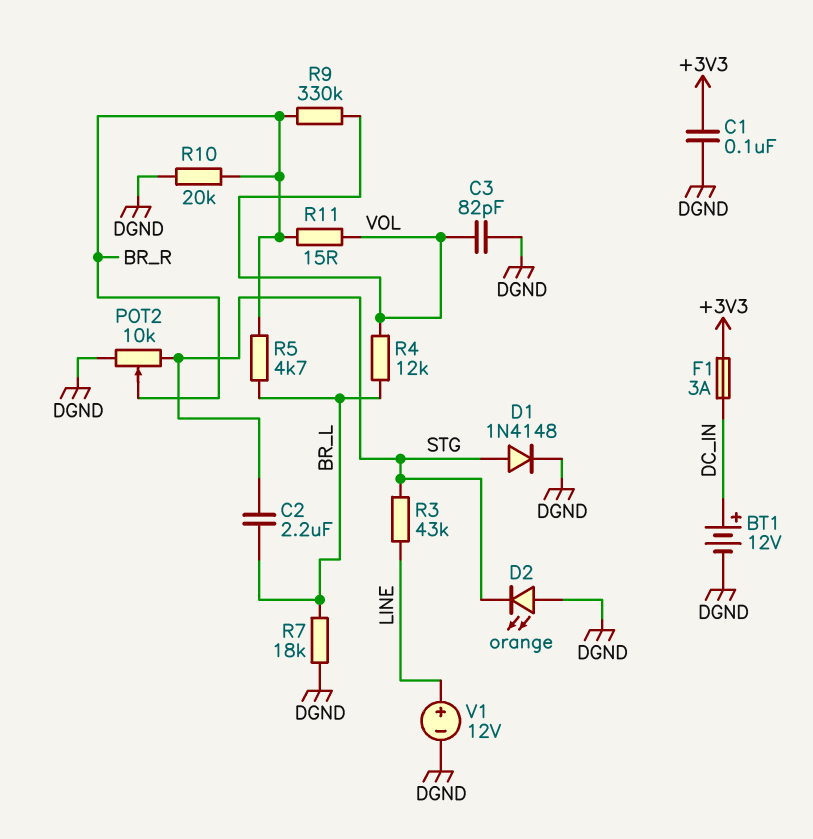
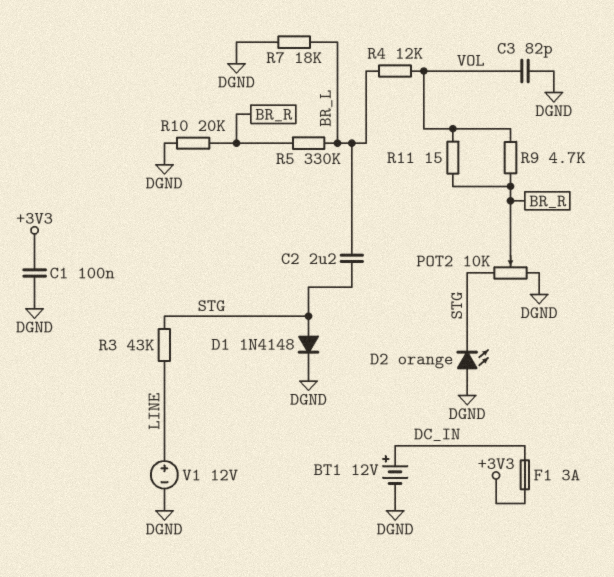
R5: 4.7k (BR_L, BR_R) -> 330k (BR_L, BR_R)
R9: 330k (BR_R, VOL) -> 4.7k (BR_R, VOL)

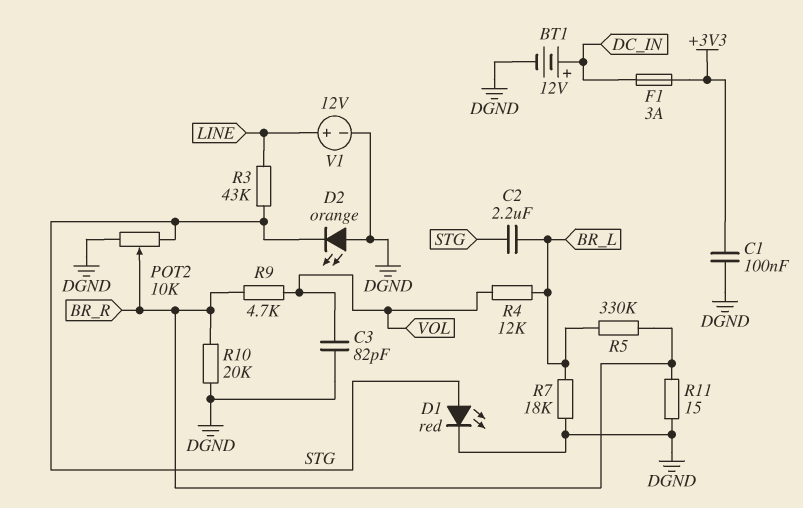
D1: diode 1N4148 (A STG, K DGND) -> LED red (A STG, K DGND)
R11: 15 (BR_R, VOL) -> 15 (BR_R, DGND)

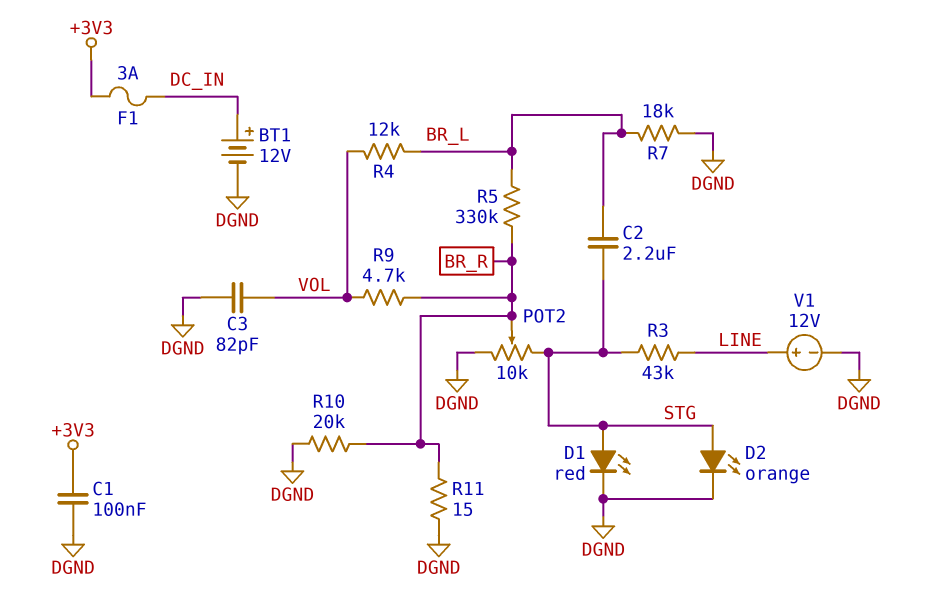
D2: LED orange (A DGND, K STG) -> LED orange (A STG, K DGND)

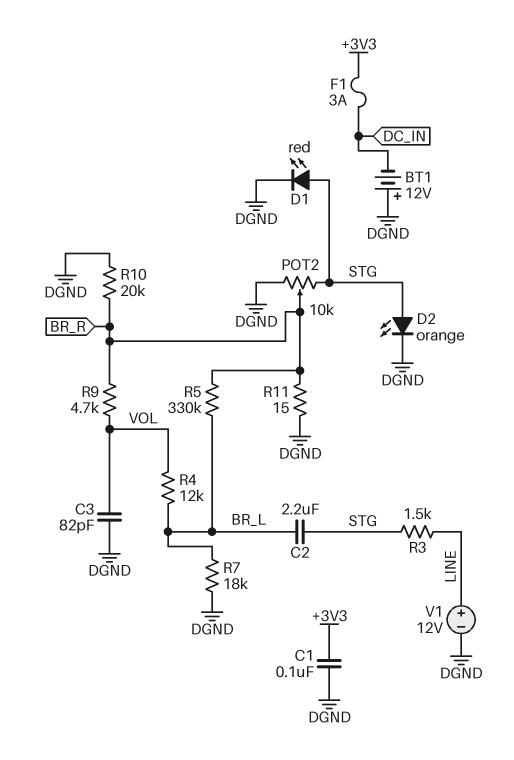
BT1: 12V (plus DC_IN, minus DGND) -> 12V (plus DGND, minus DC_IN)
R3: 43k (LINE, STG) -> 1.5k (LINE, STG)

